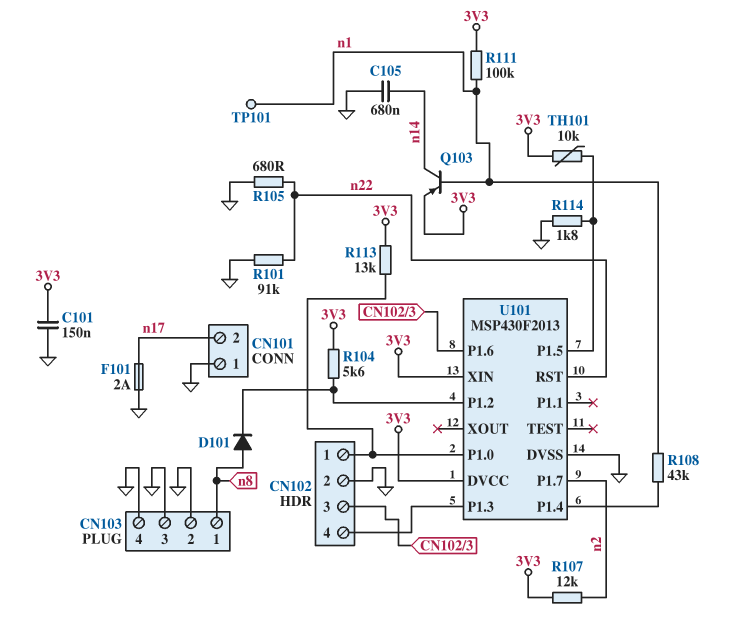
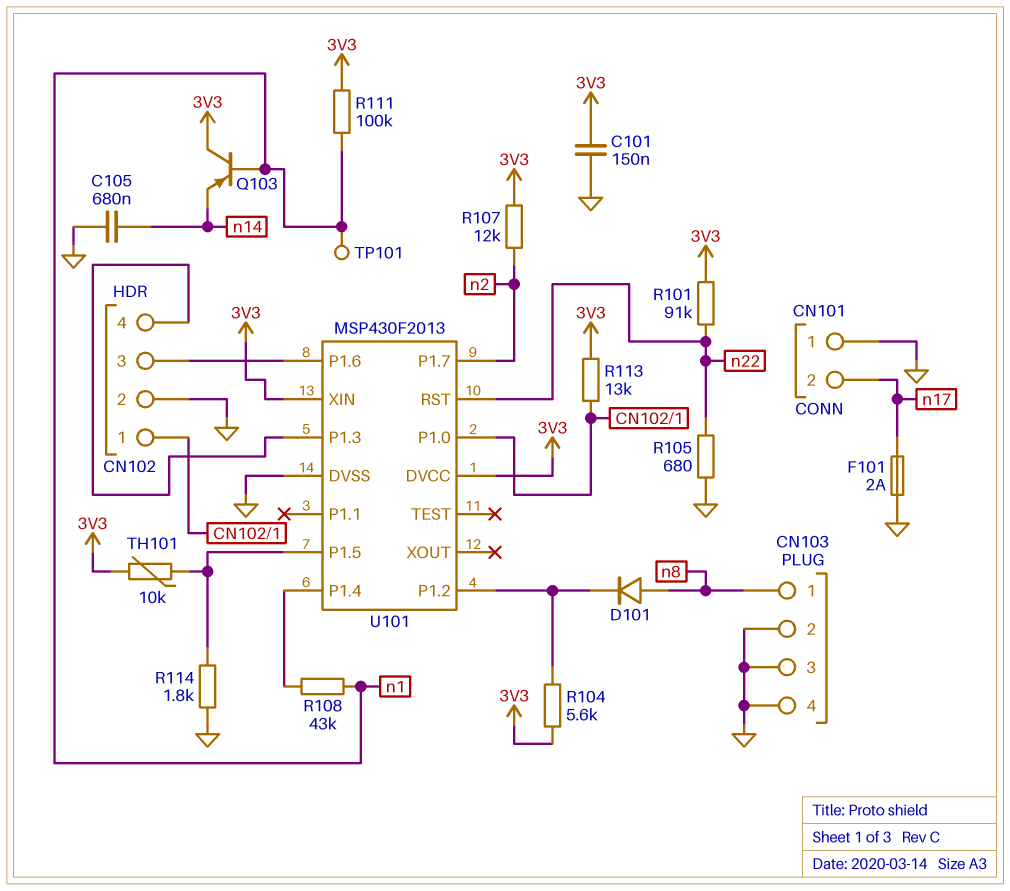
Q103: PNP (B n1, C n14, E 3V3) -> PNP (B n1, C 3V3, E n14)
R101: 91k (GND, n22) -> 91k (3V3, n22)

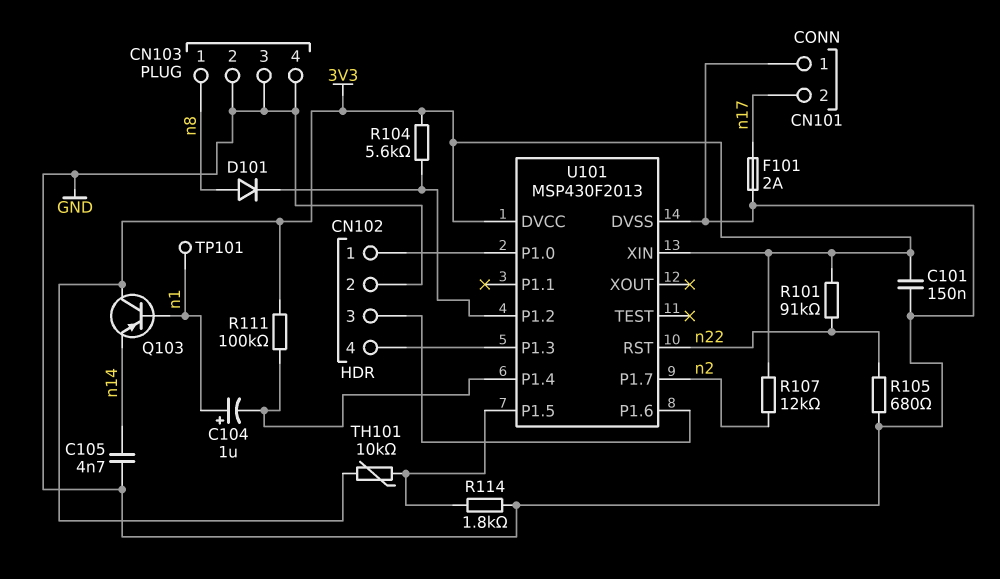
C104: none -> 1uF (plus n1, minus U101/P1.4)
C105: 680nF (GND, n14) -> 4.7nF (GND, n14)
R108: 43k (U101/P1.4, n1) -> none
R111: 100k (3V3, n1) -> 100k (3V3, U101/P1.4)
R113: 13k (3V3, CN102/1) -> none

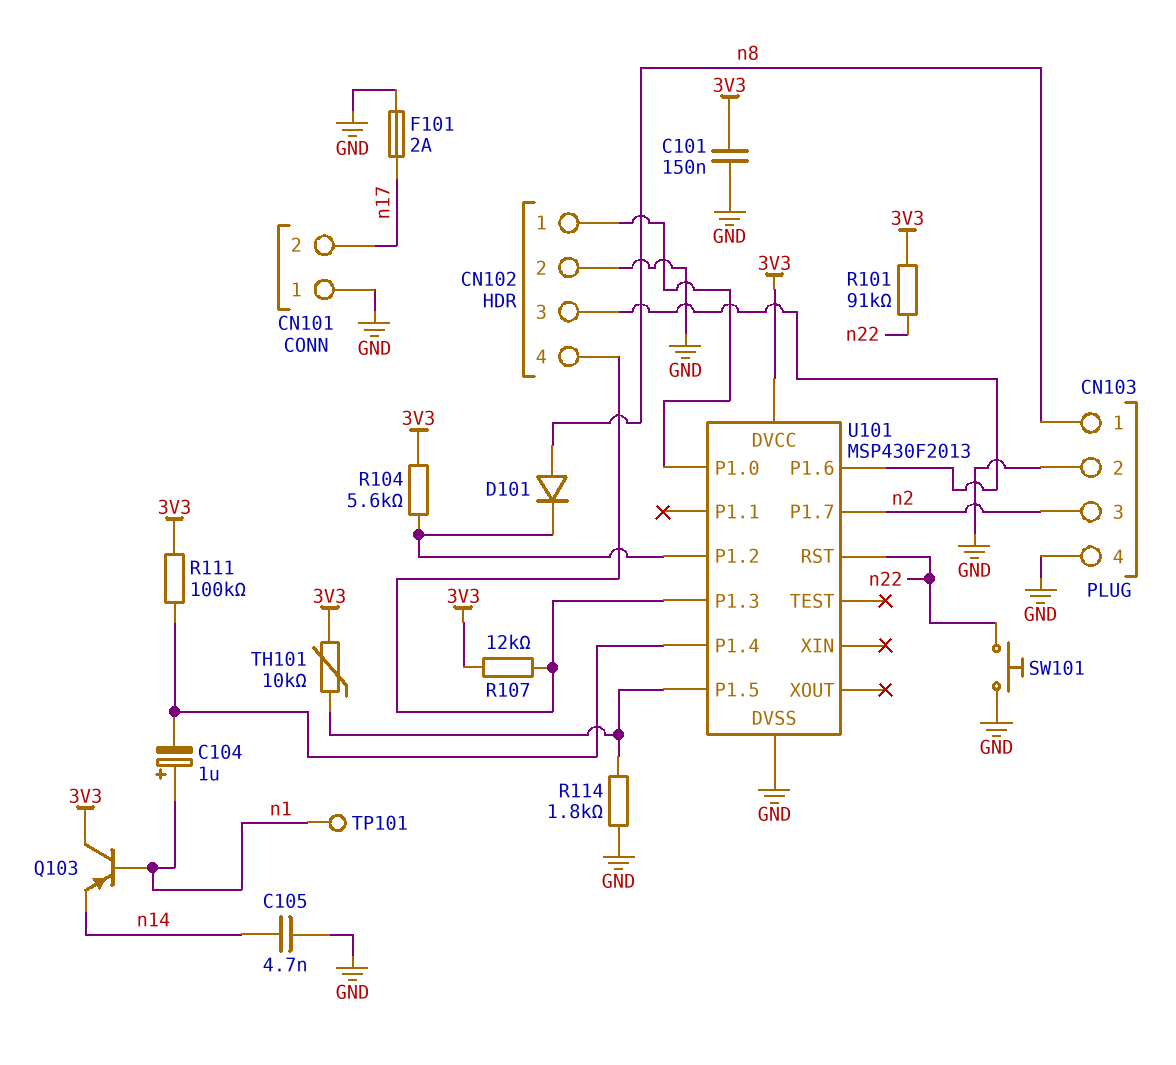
CN103 pin 3: GND -> n2
R105: 680 (GND, n22) -> none
R107: 12k (3V3, n2) -> 12k (3V3, CN102/4)
SW101: none -> button (GND, n22)
U101 pin XIN: 3V3 -> none

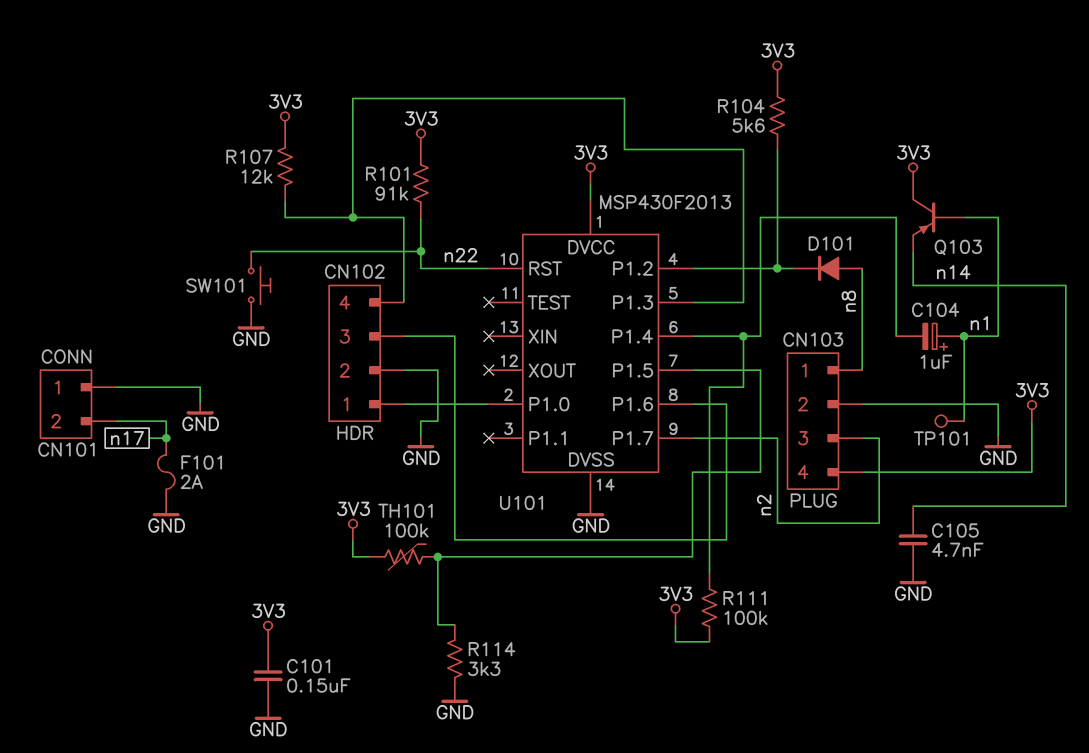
CN103 pin 4: GND -> 3V3
R114: 1.8k (GND, U101/P1.5) -> 3.3k (GND, U101/P1.5)
TH101: 10k (3V3, U101/P1.5) -> 100k (3V3, U101/P1.5)

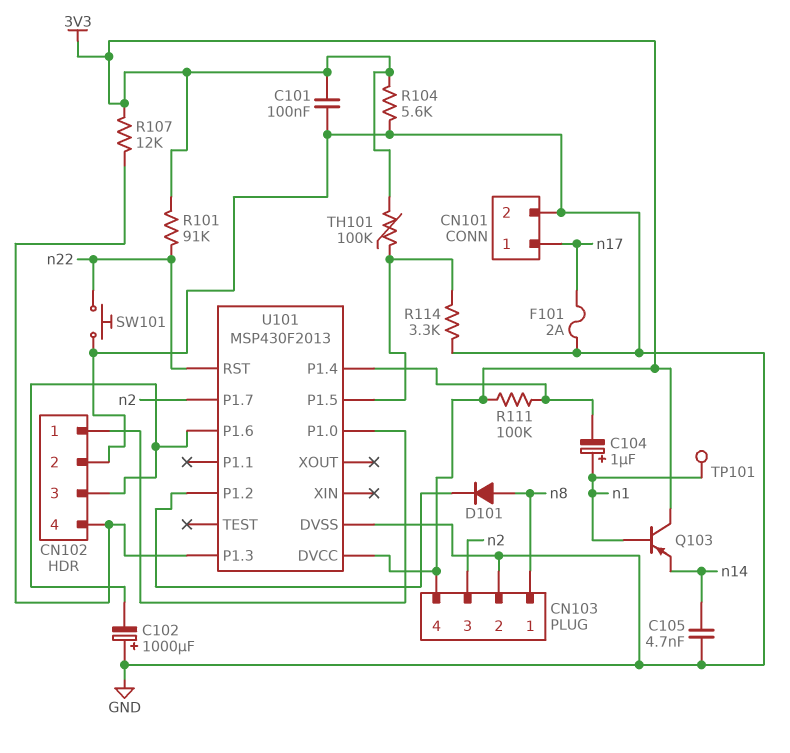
C101: 150nF (3V3, GND) -> 100nF (3V3, GND)
C102: none -> 1000uF (plus GND, minus CN102/3)
CN101 pin 1: GND -> n17
CN101 pin 2: n17 -> GND
R104: 5.6k (3V3, U101/P1.2) -> 5.6k (3V3, GND)

